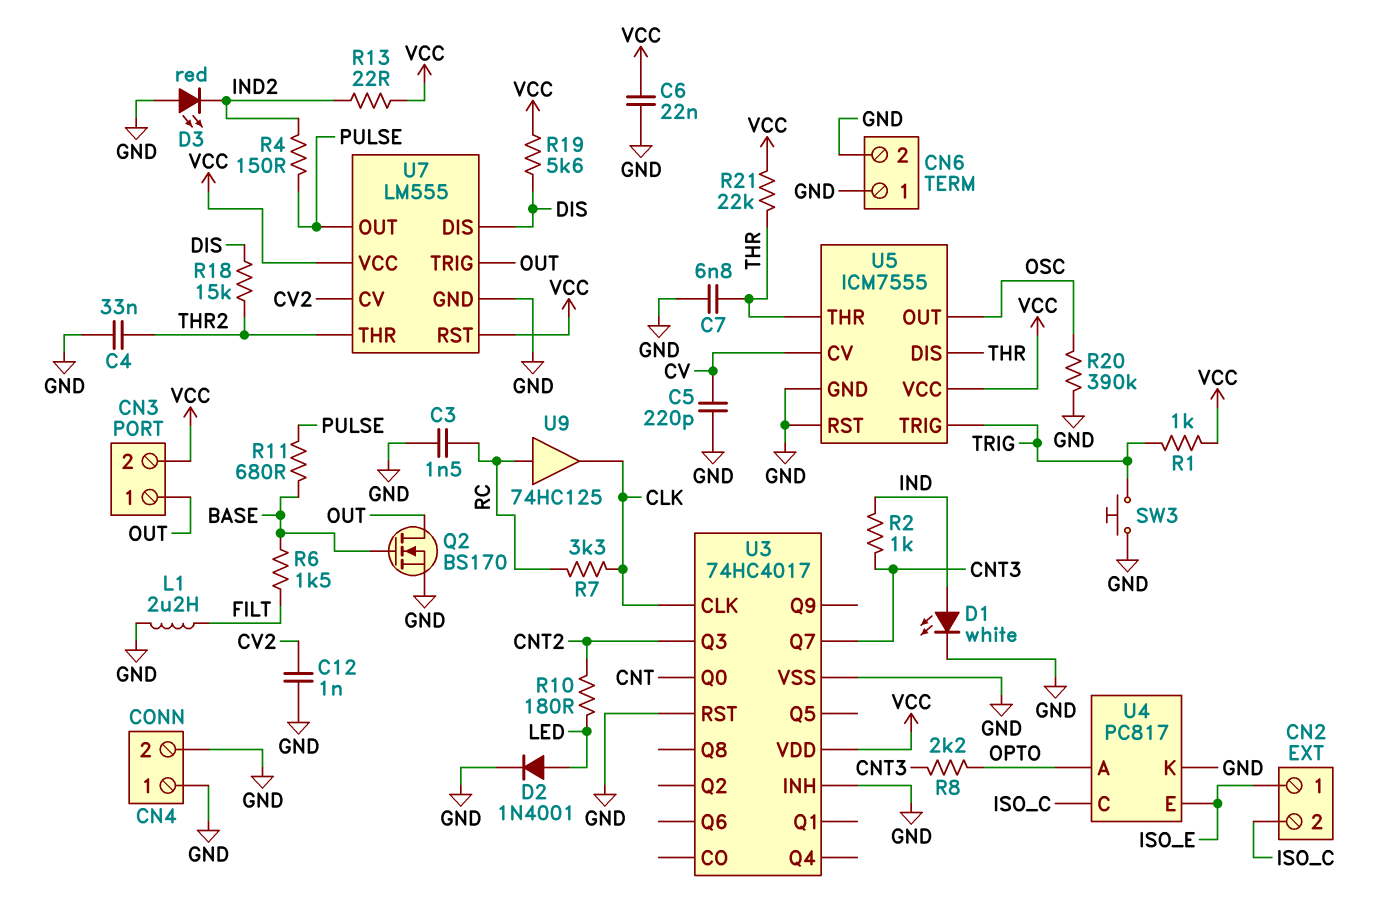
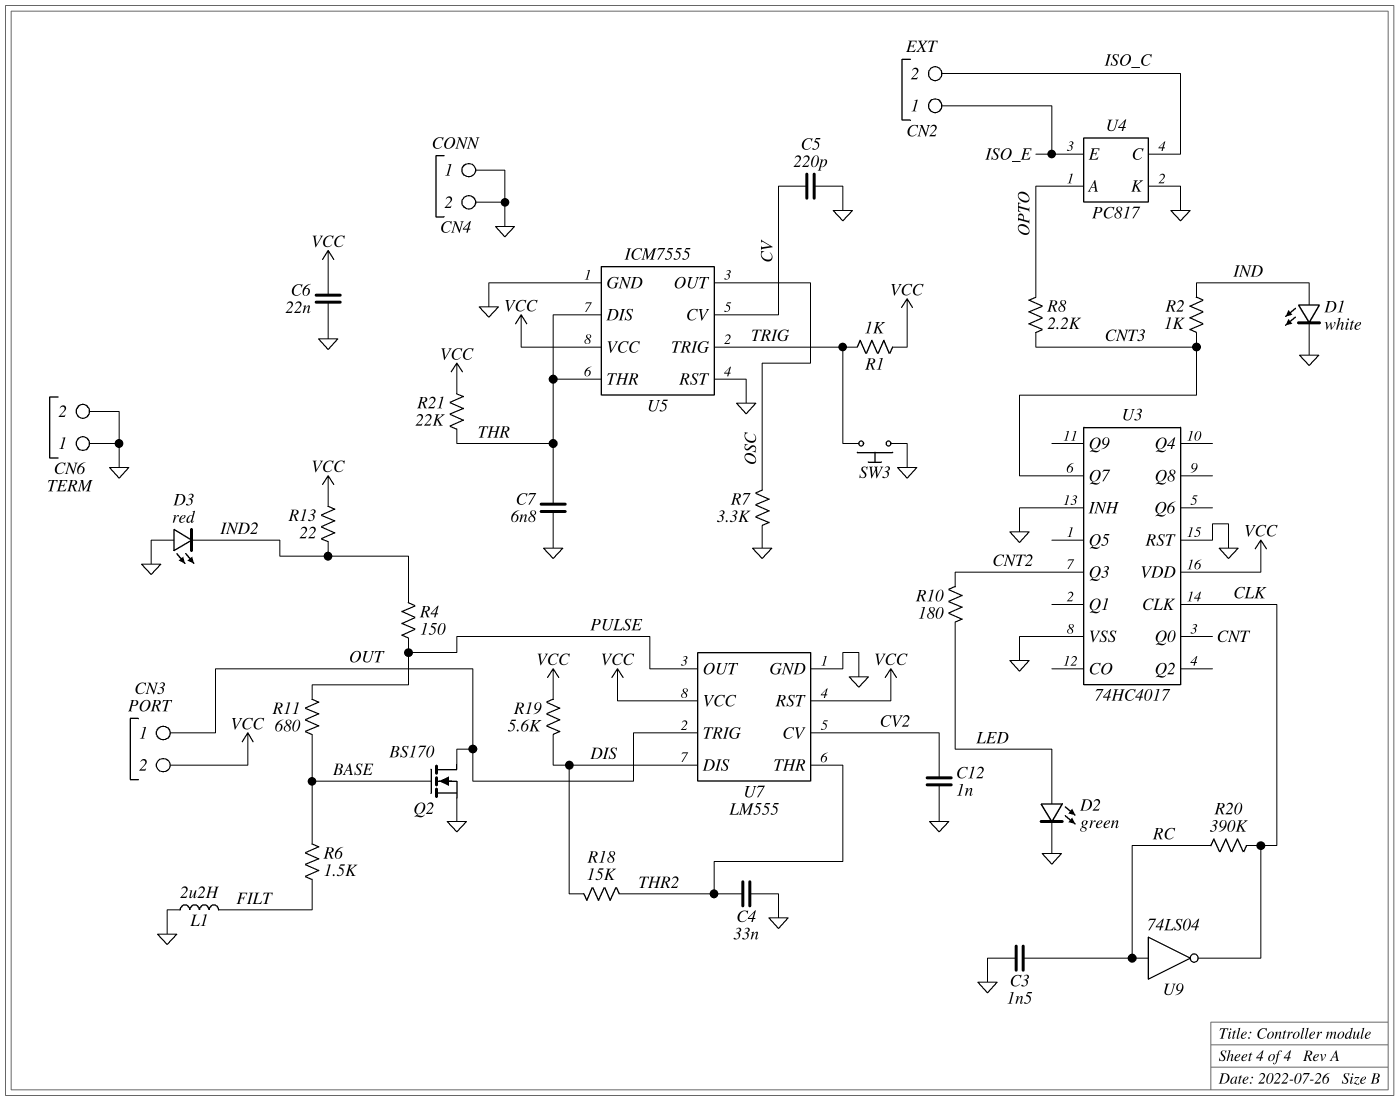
D2: diode 1N4001 (A LED, K GND) -> LED green (A LED, K GND)
R7: 3.3k (CLK, RC) -> 3.3k (GND, OSC)
R20: 390k (GND, OSC) -> 390k (CLK, RC)
U9: buffer 74HC125 (in RC, out CLK) -> NOT 74LS04 (in RC, out CLK)

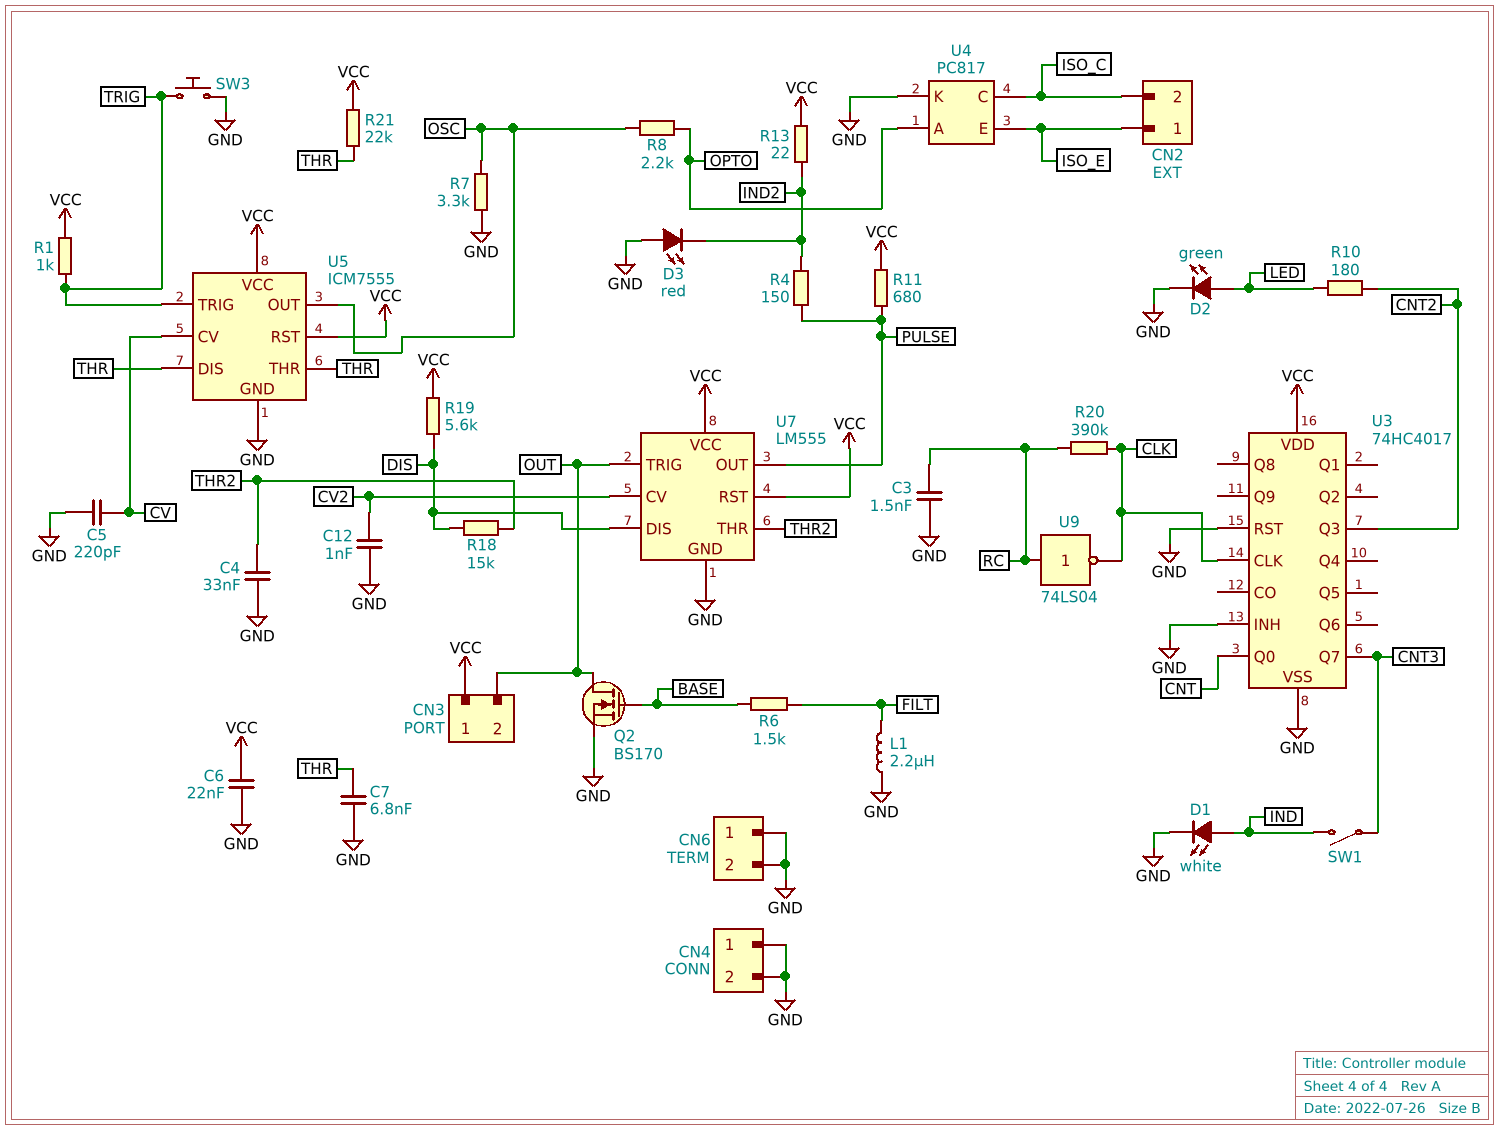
CN3 pin 1: OUT -> VCC
CN3 pin 2: VCC -> OUT
R2: 1k (CNT3, IND) -> none
R8: 2.2k (CNT3, OPTO) -> 2.2k (OPTO, OSC)
R11: 680 (BASE, PULSE) -> 680 (PULSE, VCC)
SW1: none -> switch (CNT3, IND)
U5 pin RST: GND -> VCC

